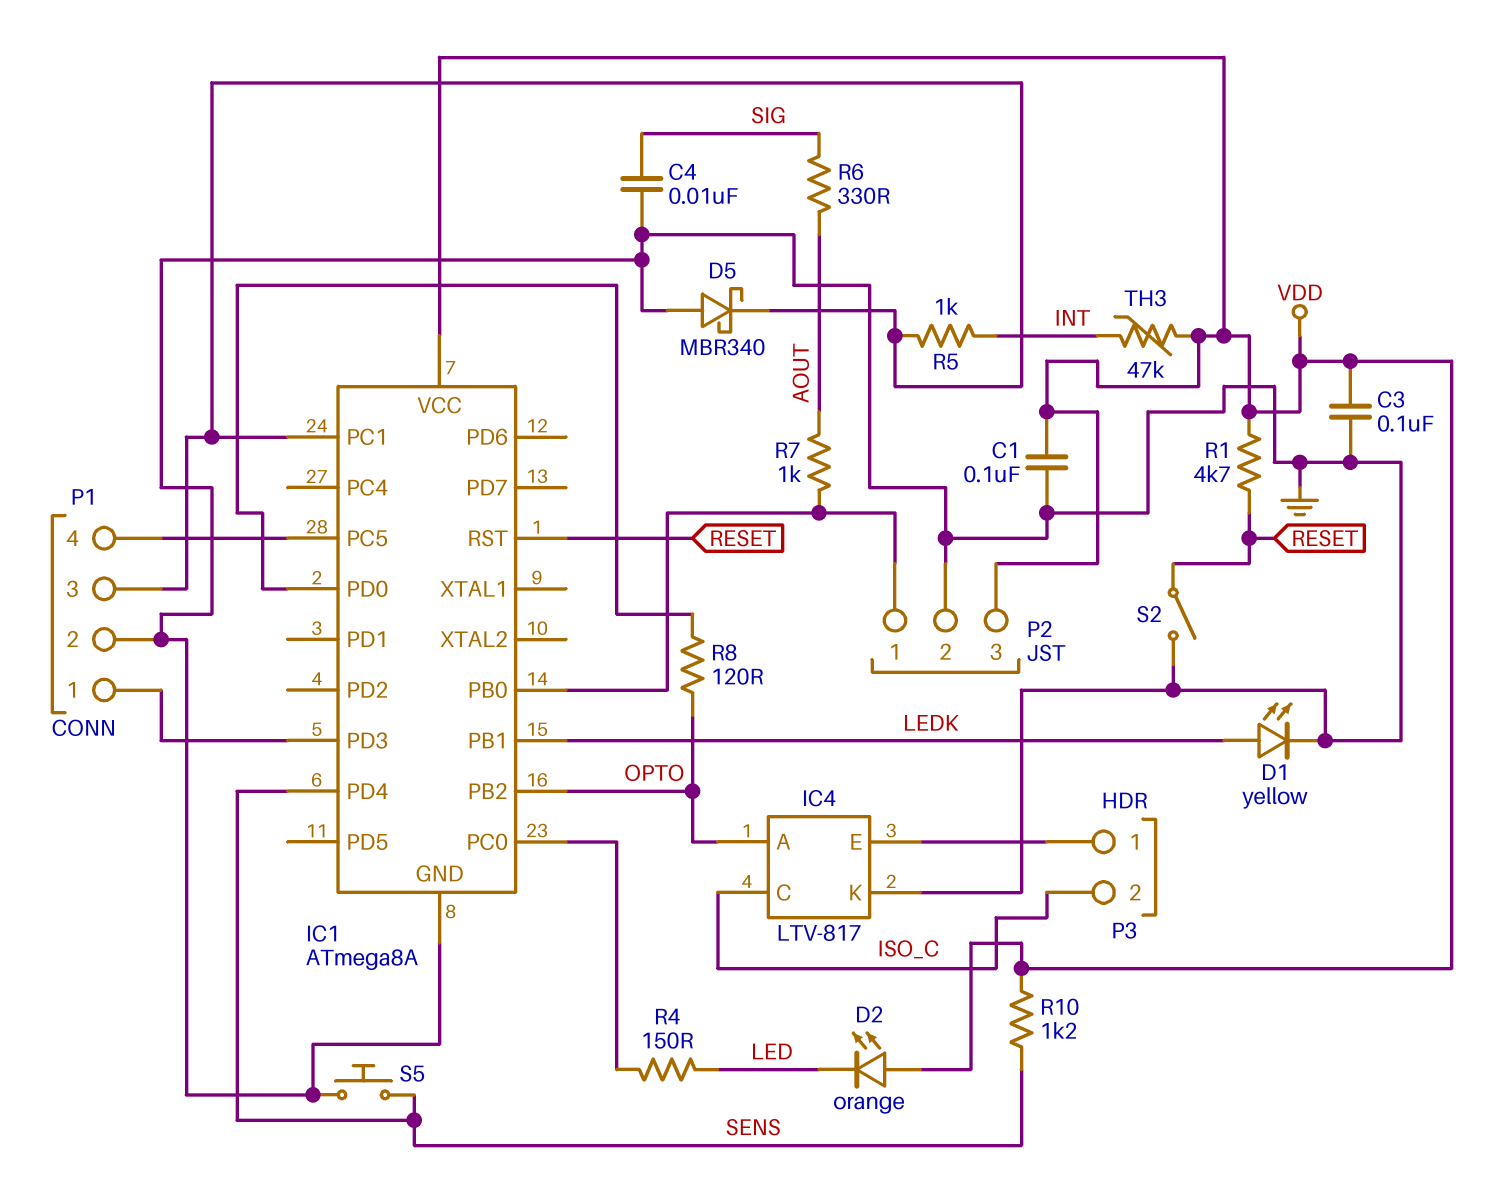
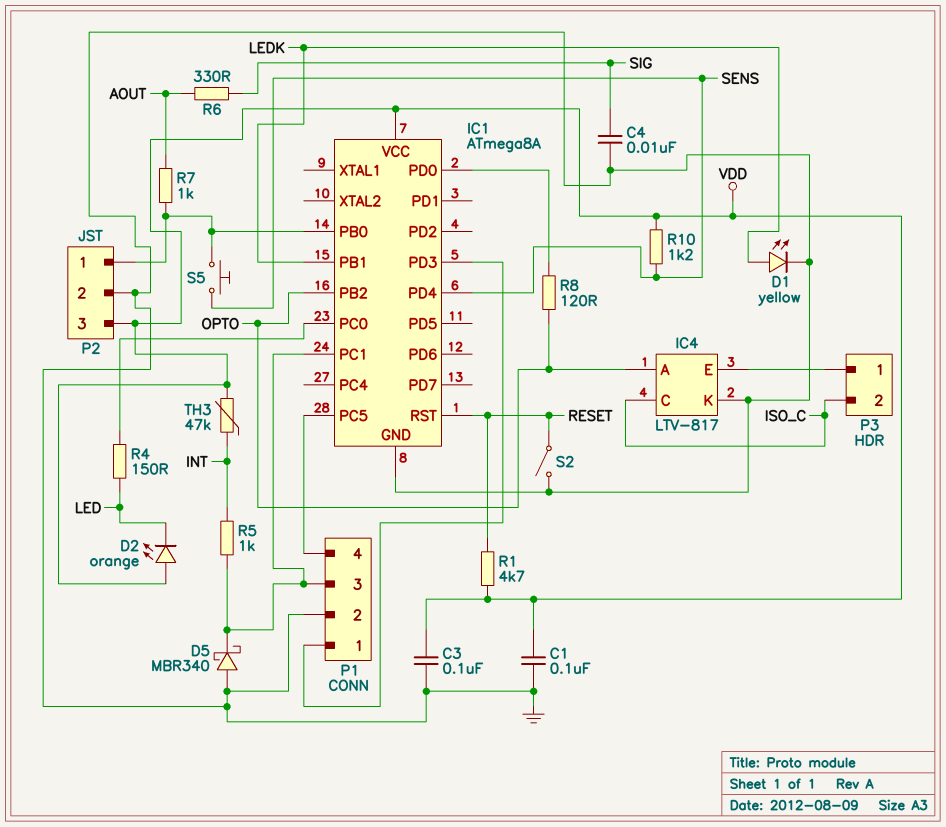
S5: button (GND, SENS) -> button (IC1/PB0, SENS)

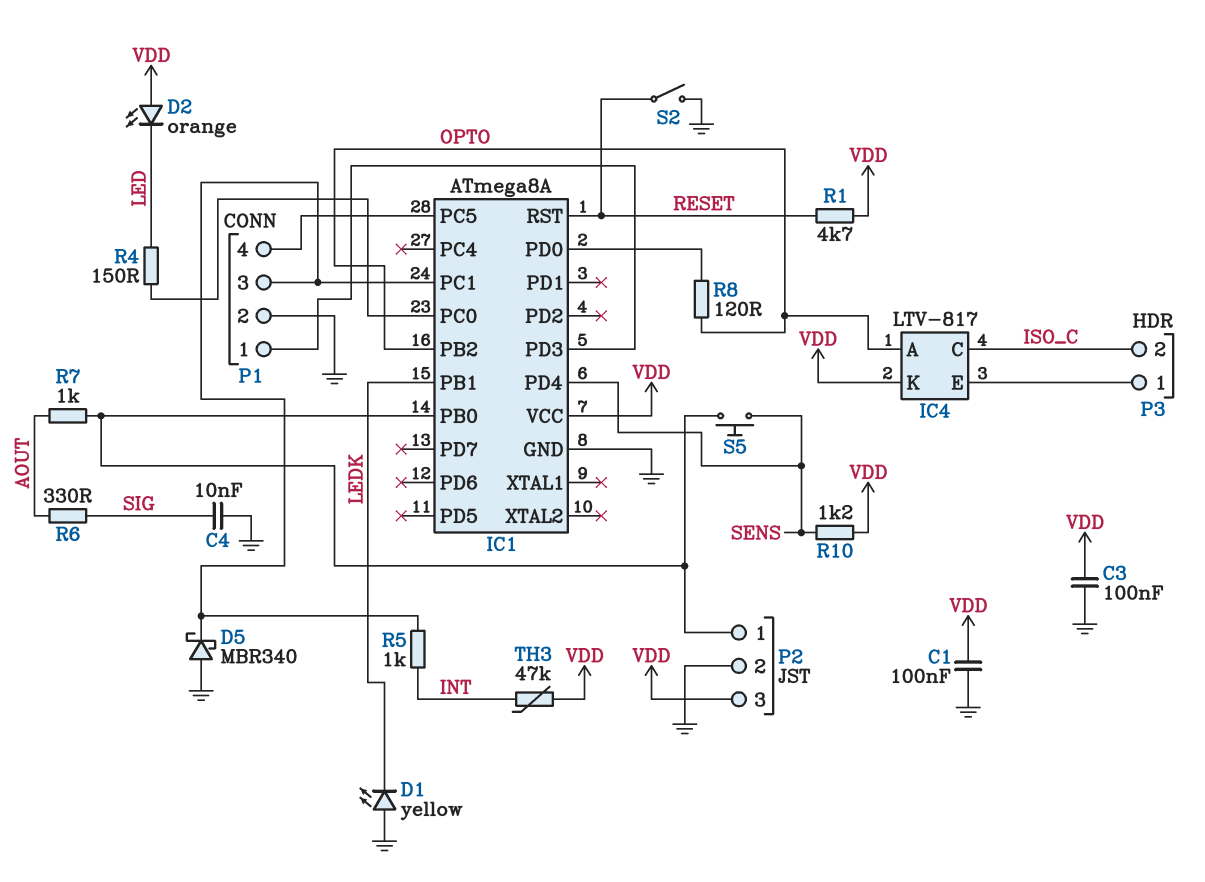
D1: LED yellow (A LEDK, K GND) -> LED yellow (A GND, K LEDK)
IC4 pin K: GND -> VDD

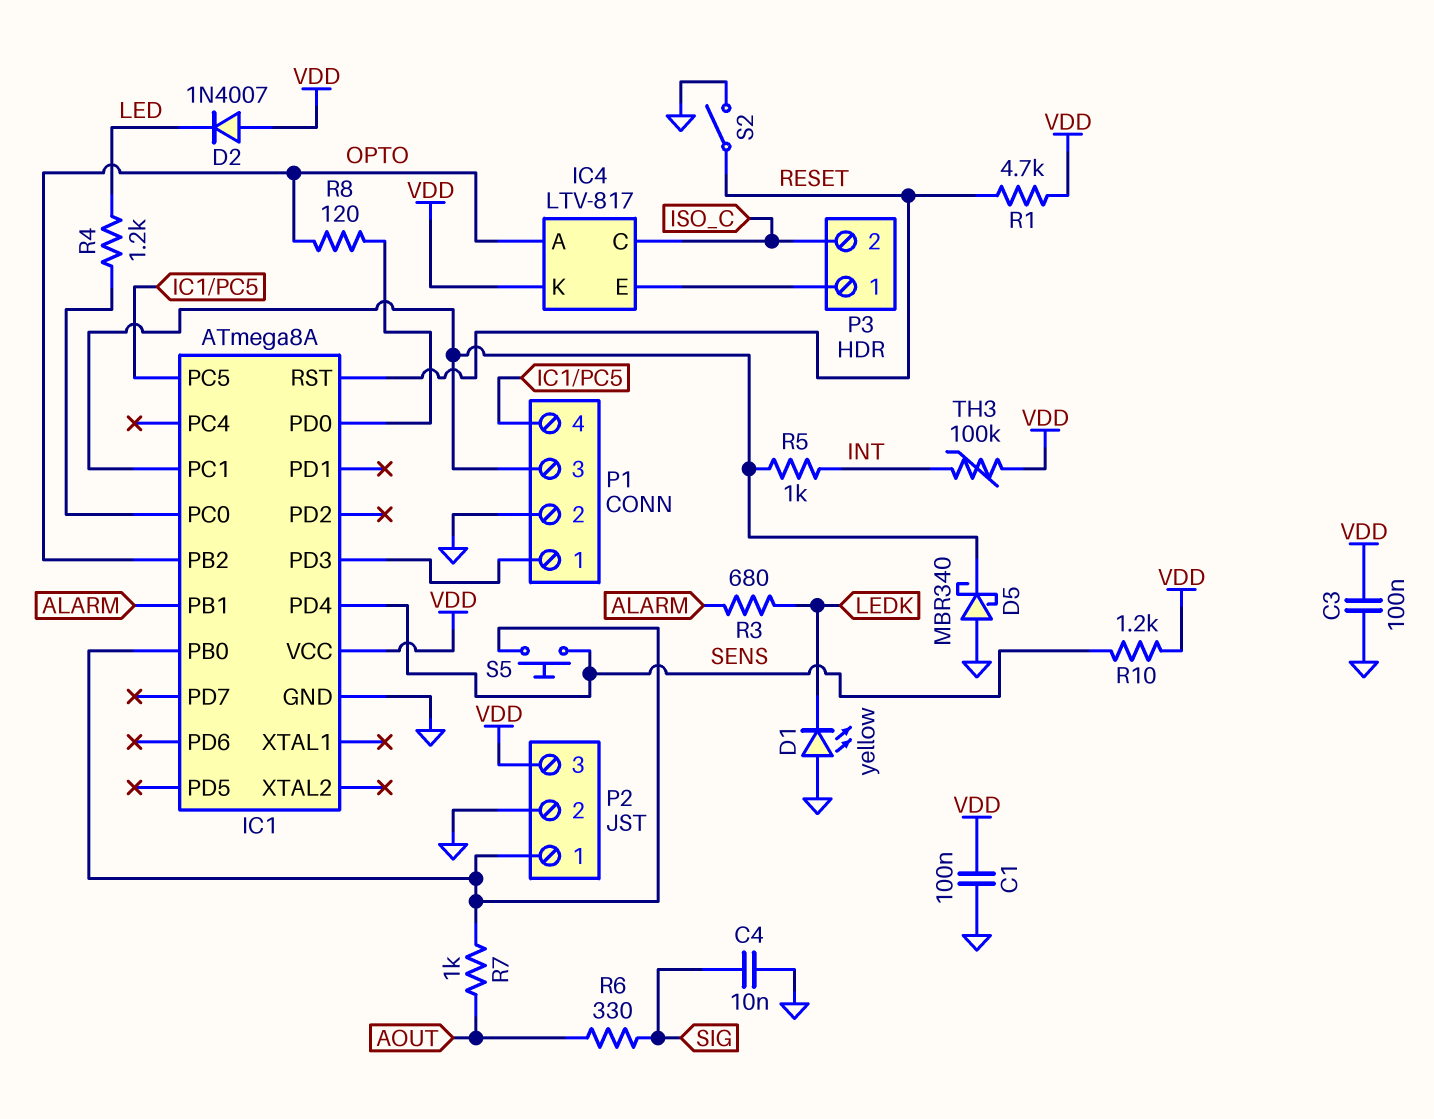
D2: LED orange (A VDD, K LED) -> diode 1N4007 (A VDD, K LED)
IC1 pin PB1: LEDK -> ALARM
R3: none -> 680 (ALARM, LEDK)
R4: 150 (IC1/PC0, LED) -> 1.2k (IC1/PC0, LED)
TH3: 47k (INT, VDD) -> 100k (INT, VDD)

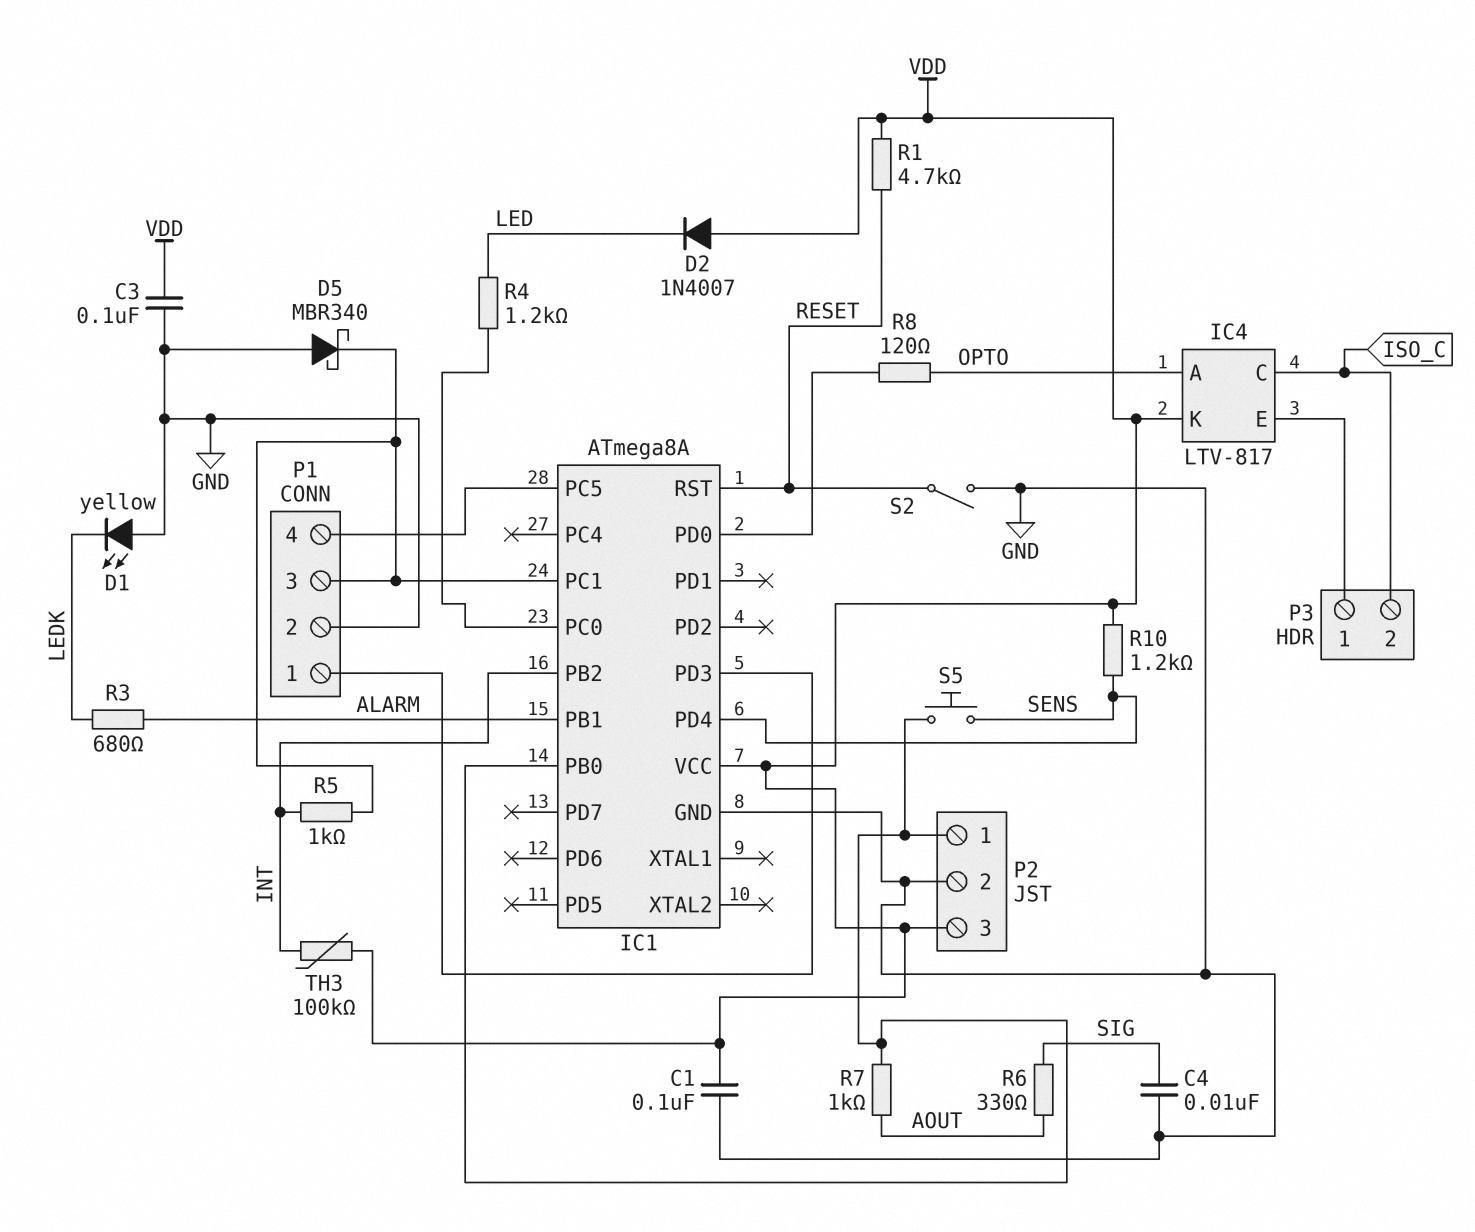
IC1 pin PB2: OPTO -> INT

